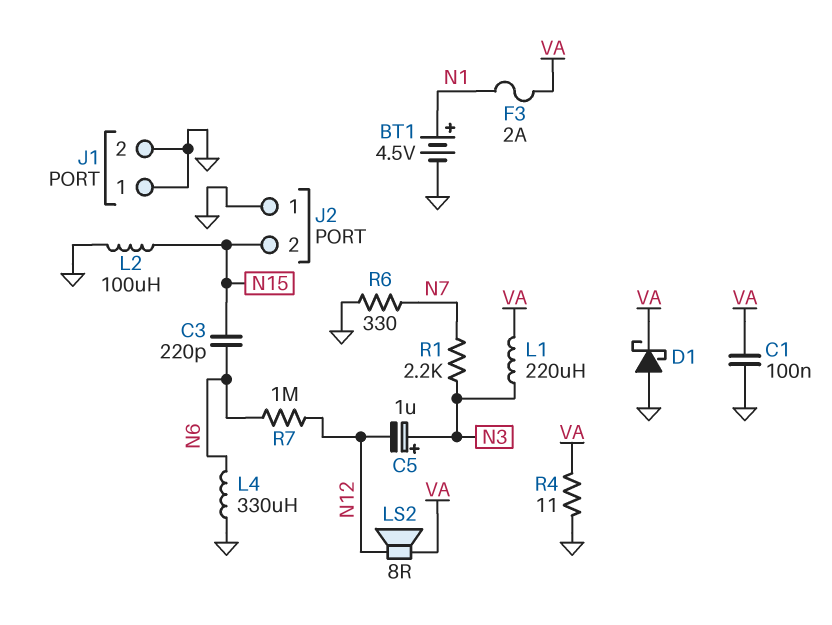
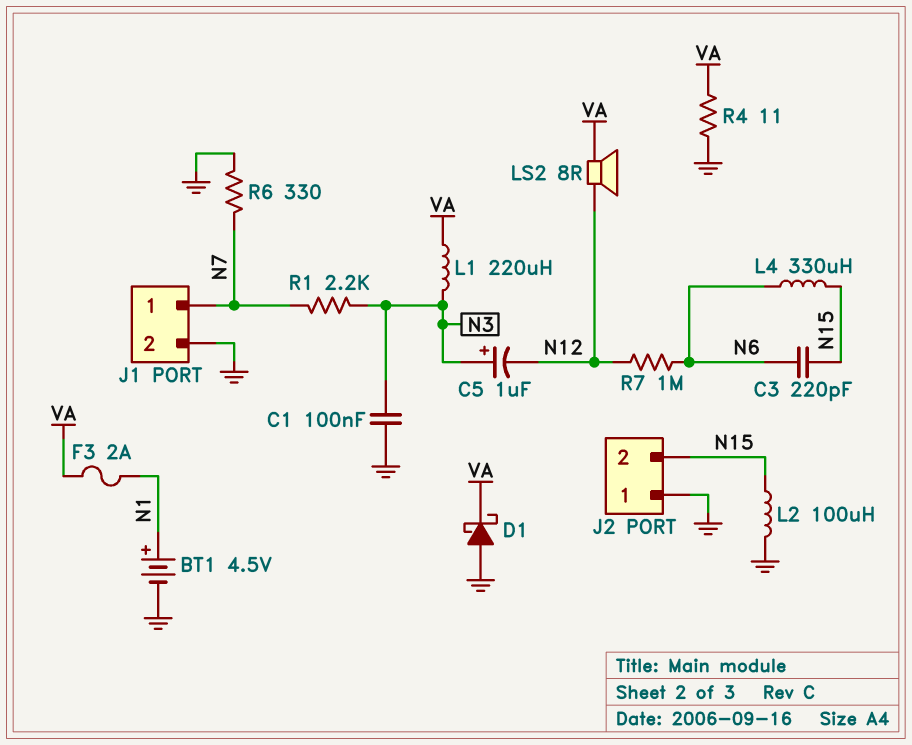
C1: 100nF (GND, VA) -> 100nF (GND, N3)
J1 pin 1: GND -> N7
L4: 330uH (GND, N6) -> 330uH (N6, N15)

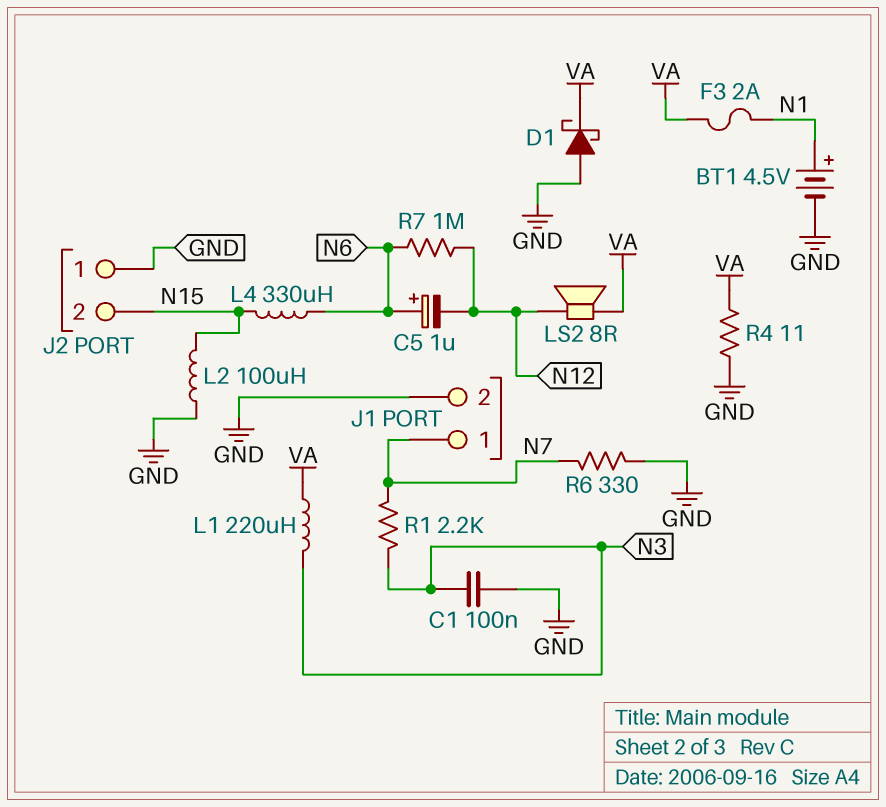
C3: 220pF (N6, N15) -> none
C5: 1uF (plus N3, minus N12) -> 1uF (plus N6, minus N12)

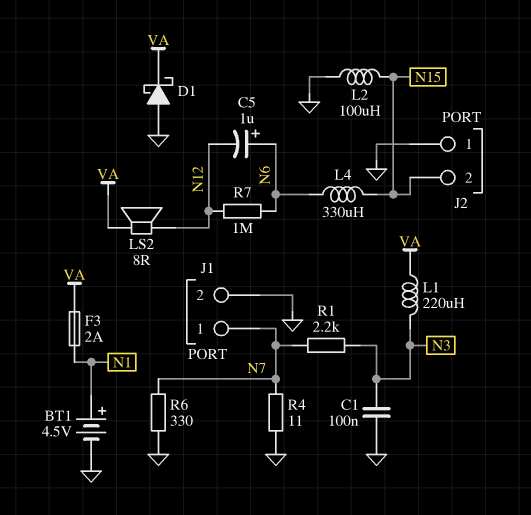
R4: 11 (GND, VA) -> 11 (GND, N7)

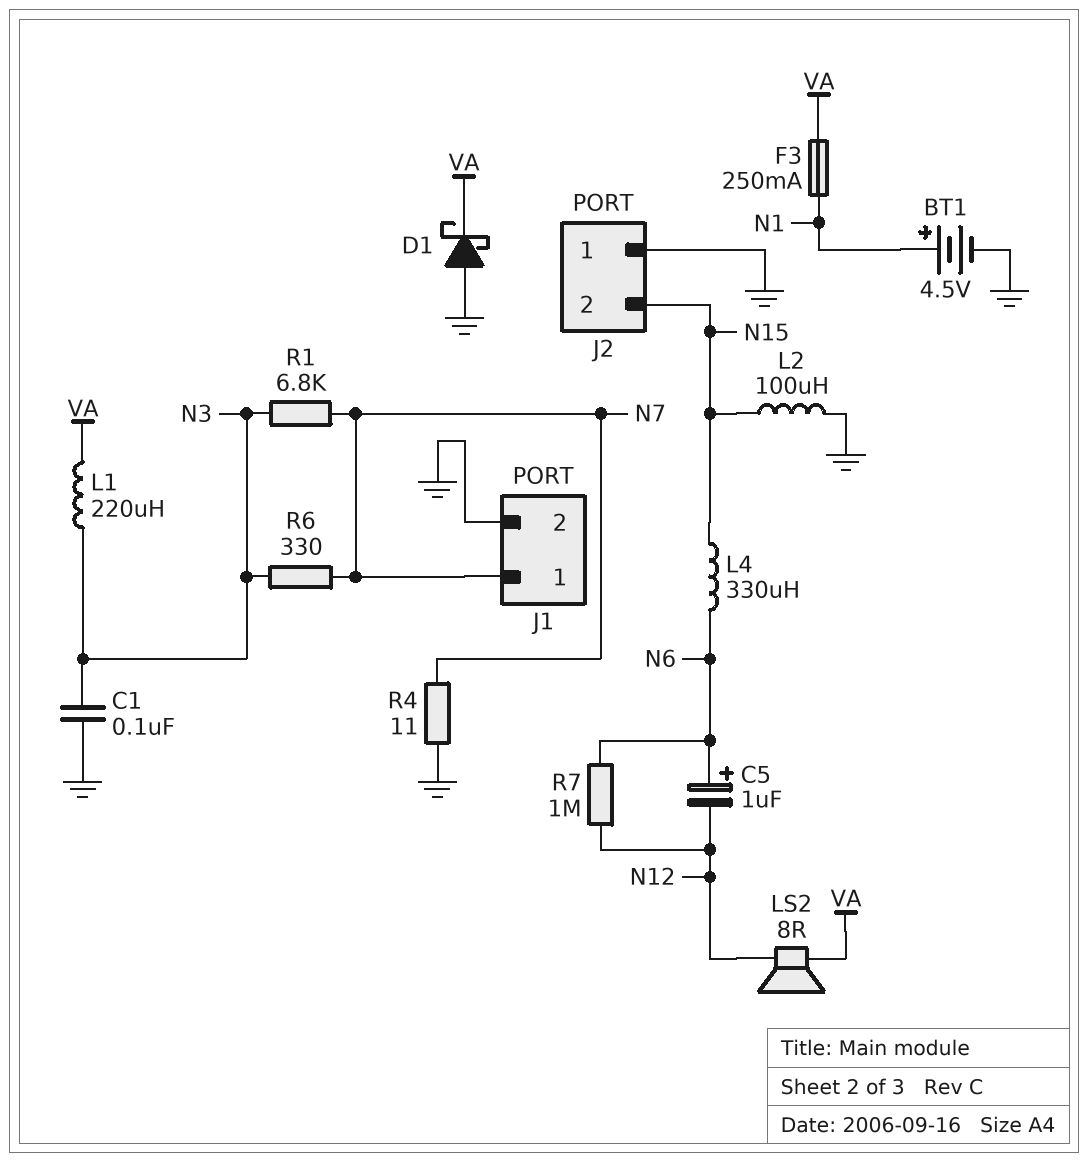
F3: 2A (N1, VA) -> 250mA (N1, VA)
R1: 2.2k (N3, N7) -> 6.8k (N3, N7)
R6: 330 (GND, N7) -> 330 (N3, N7)

